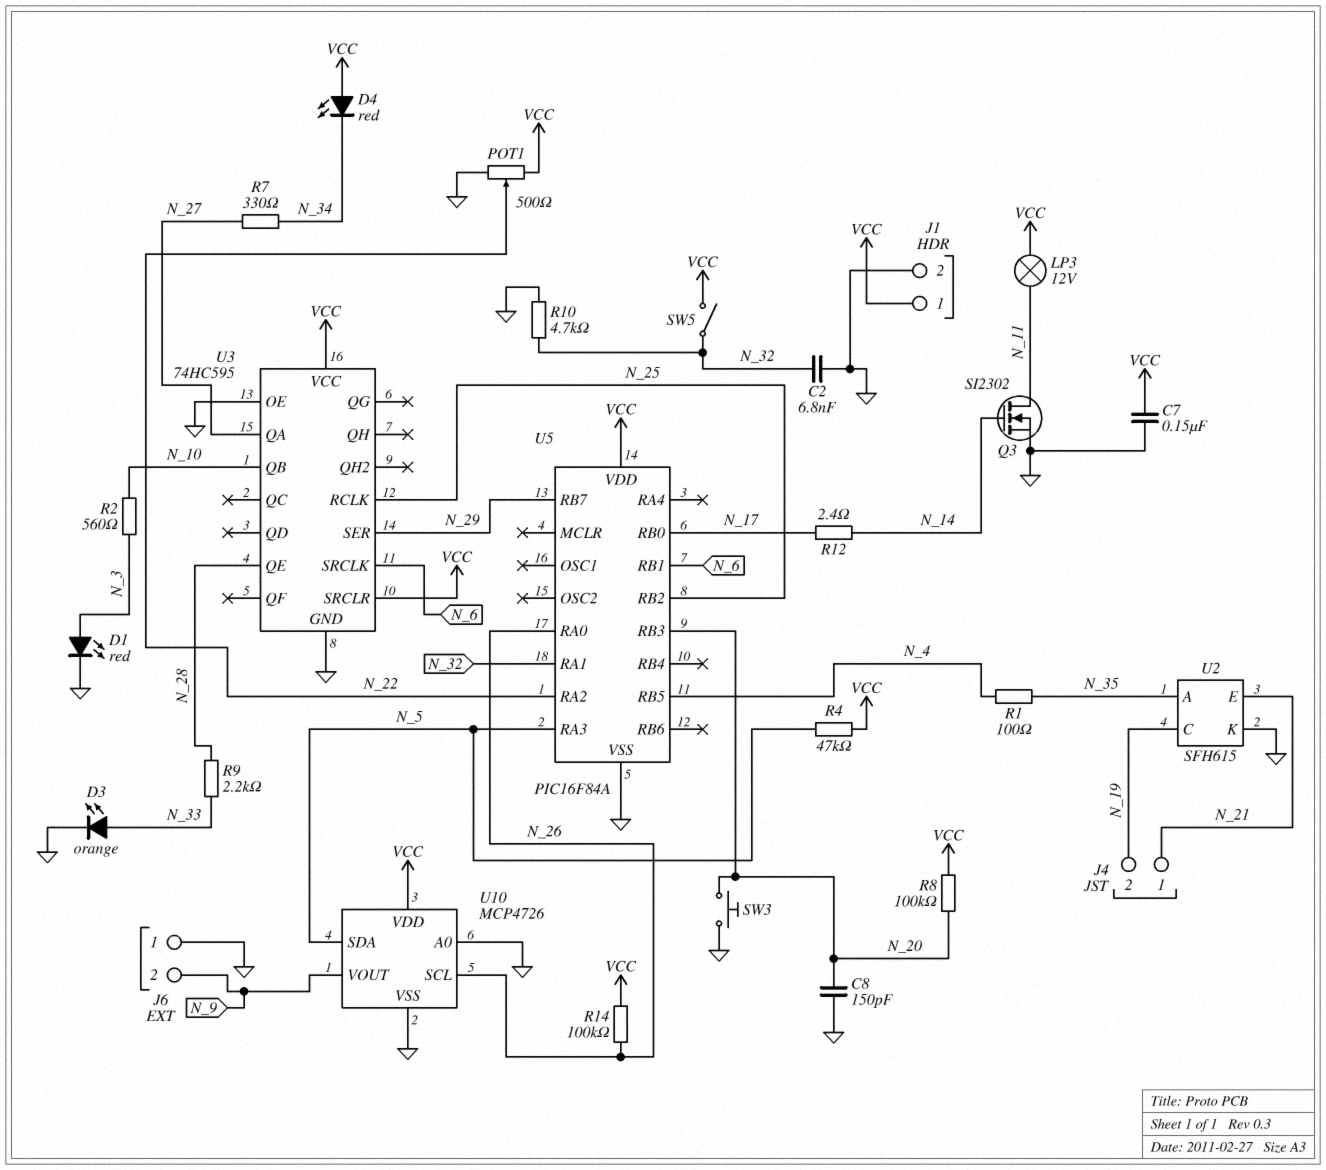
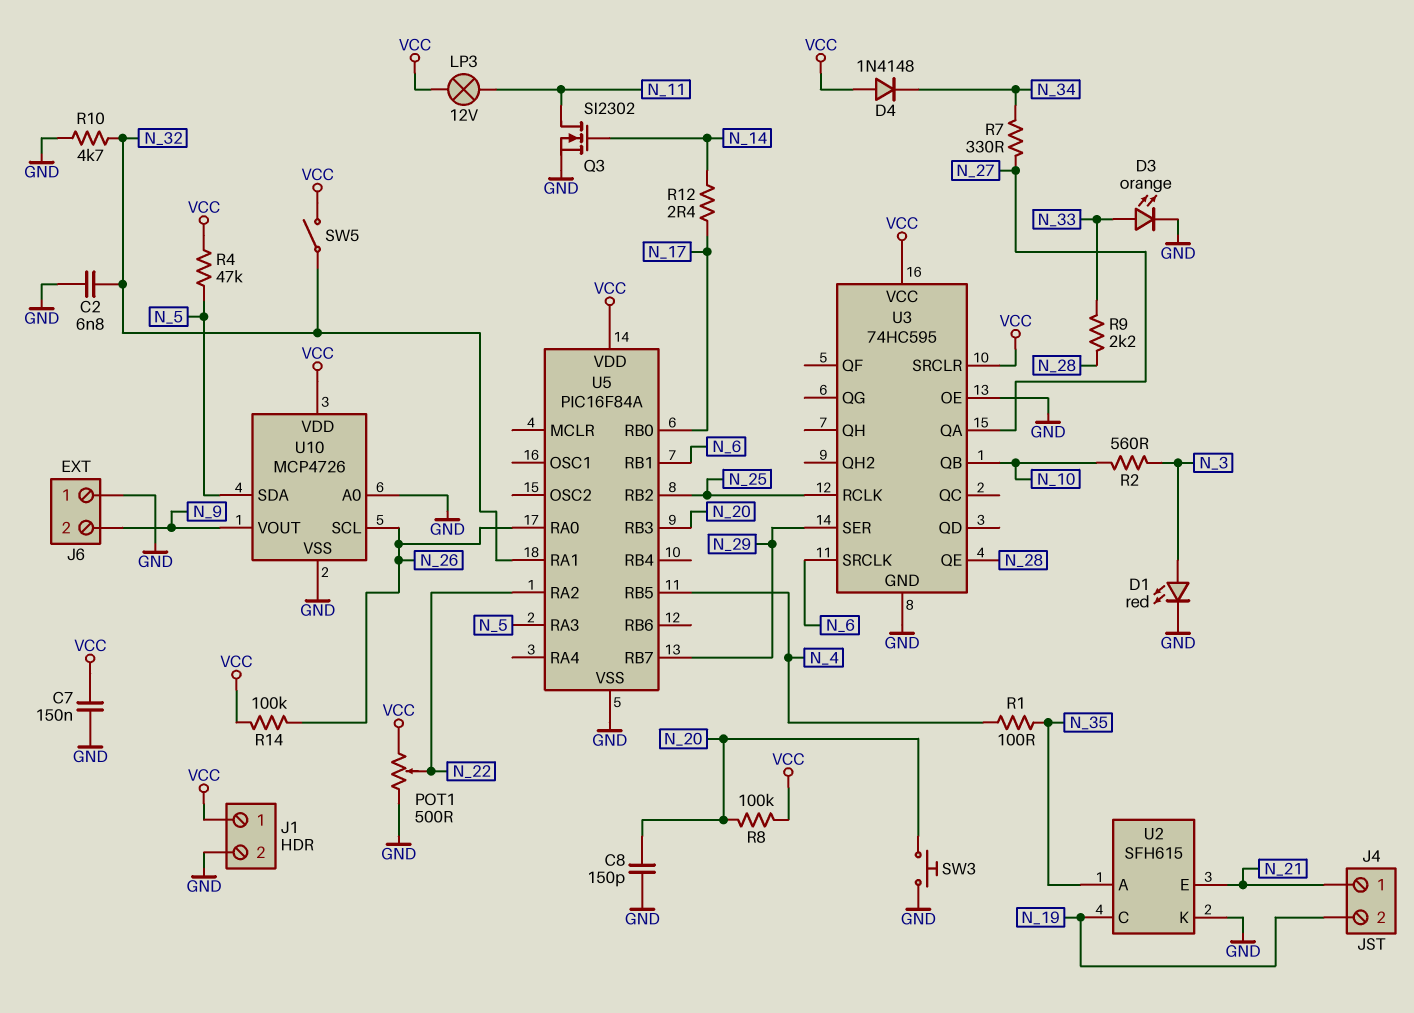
D4: LED red (A VCC, K N_34) -> diode 1N4148 (A VCC, K N_34)

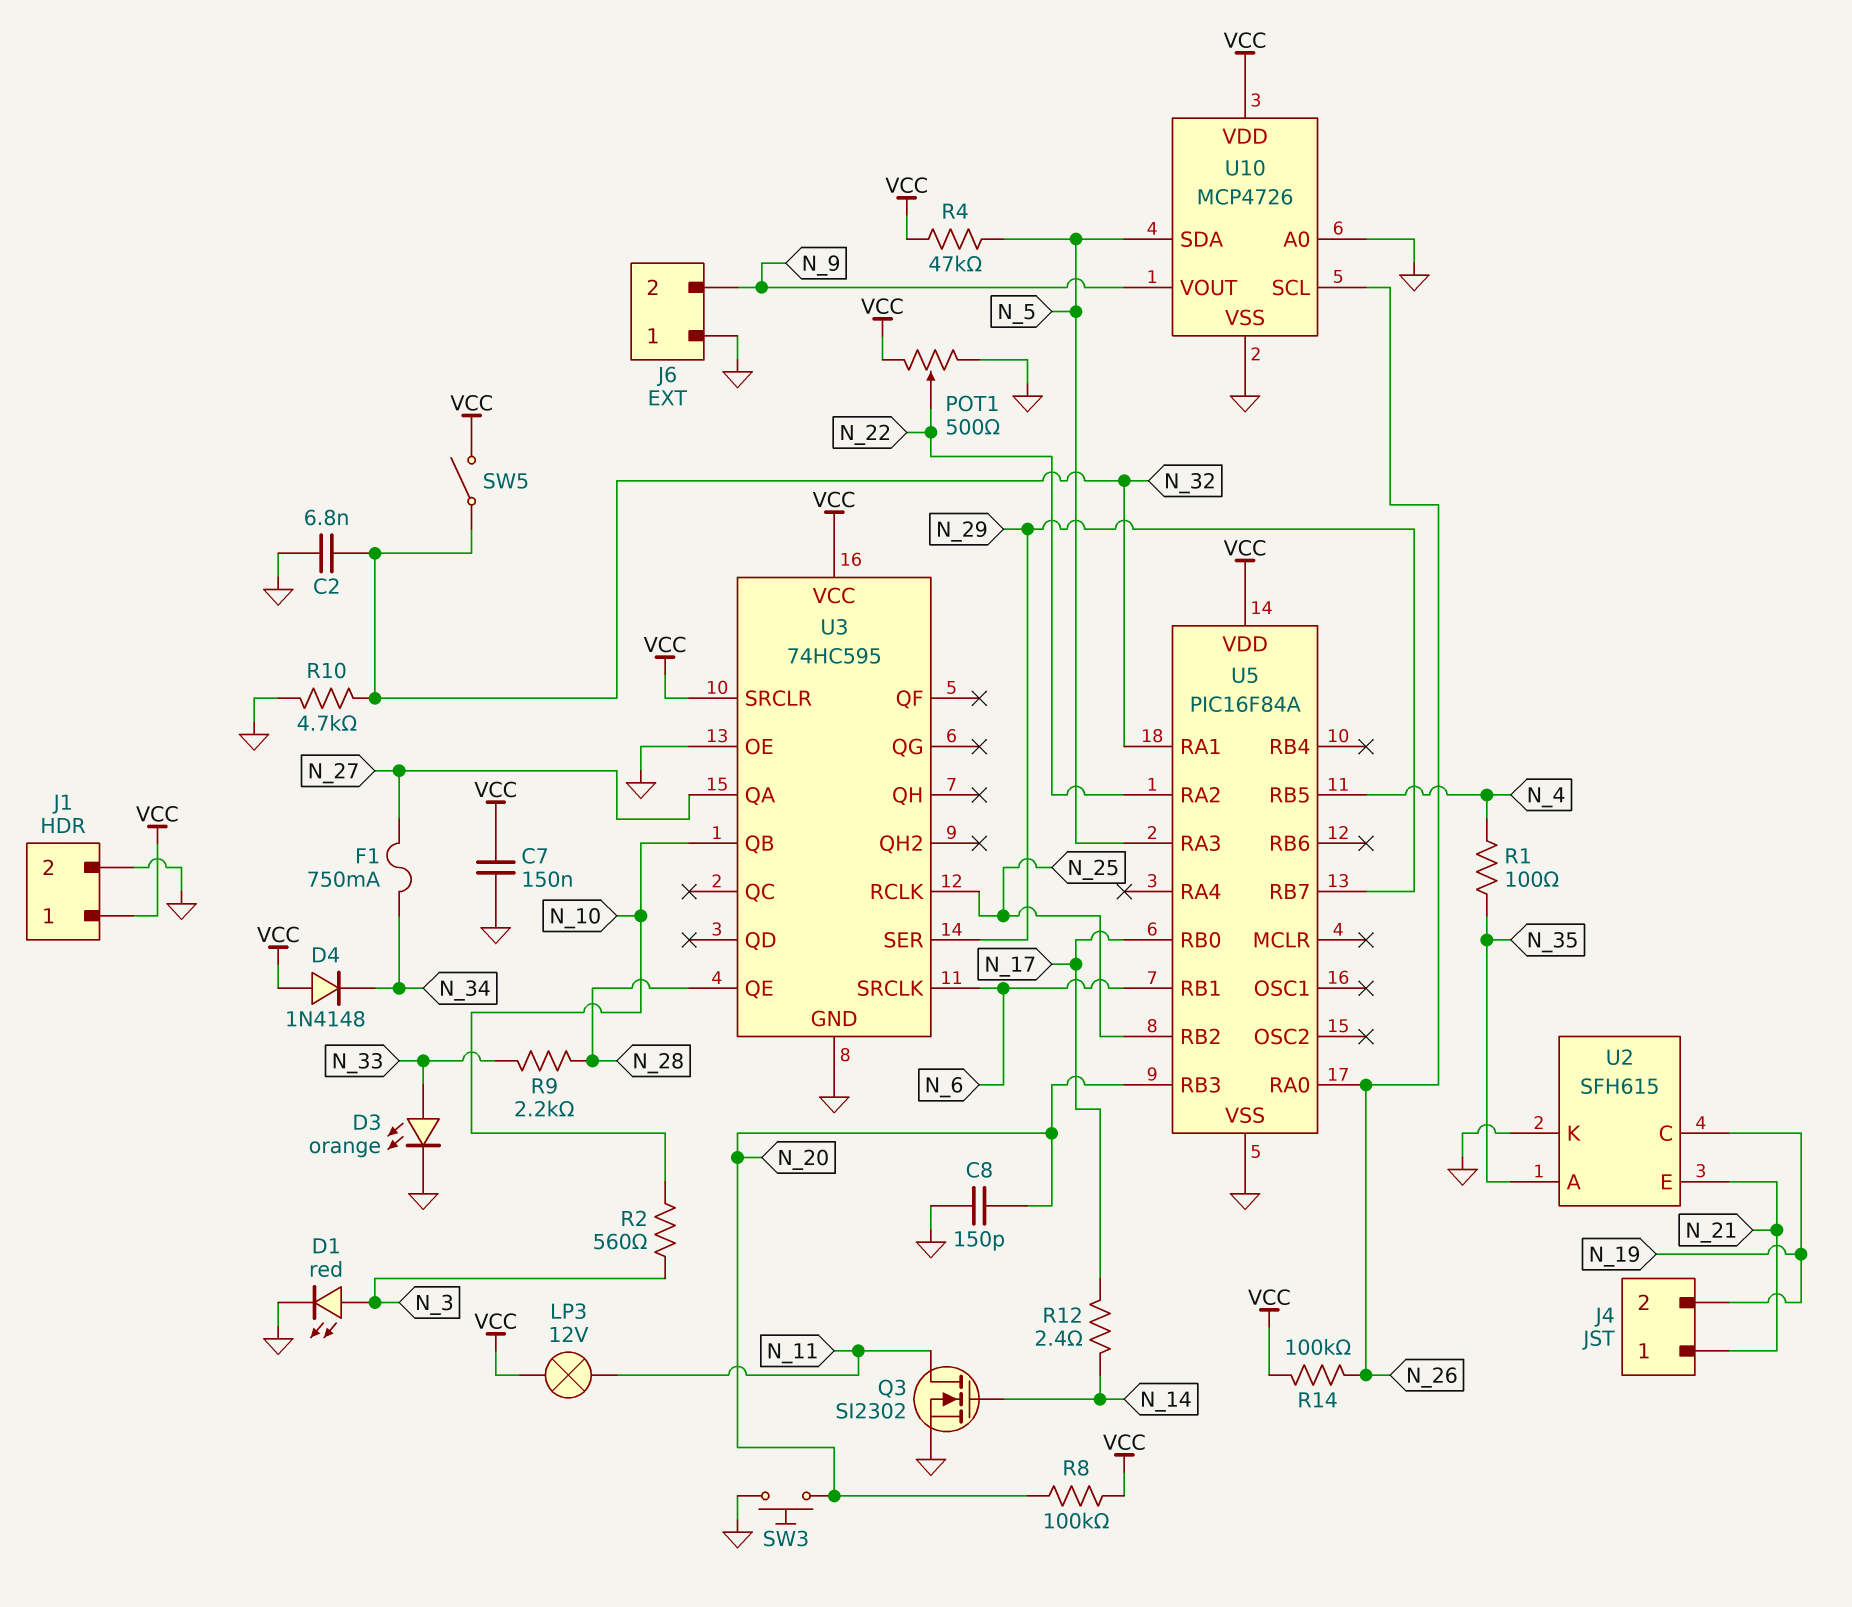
F1: none -> 750mA (N_27, N_34)
R7: 330 (N_27, N_34) -> none

